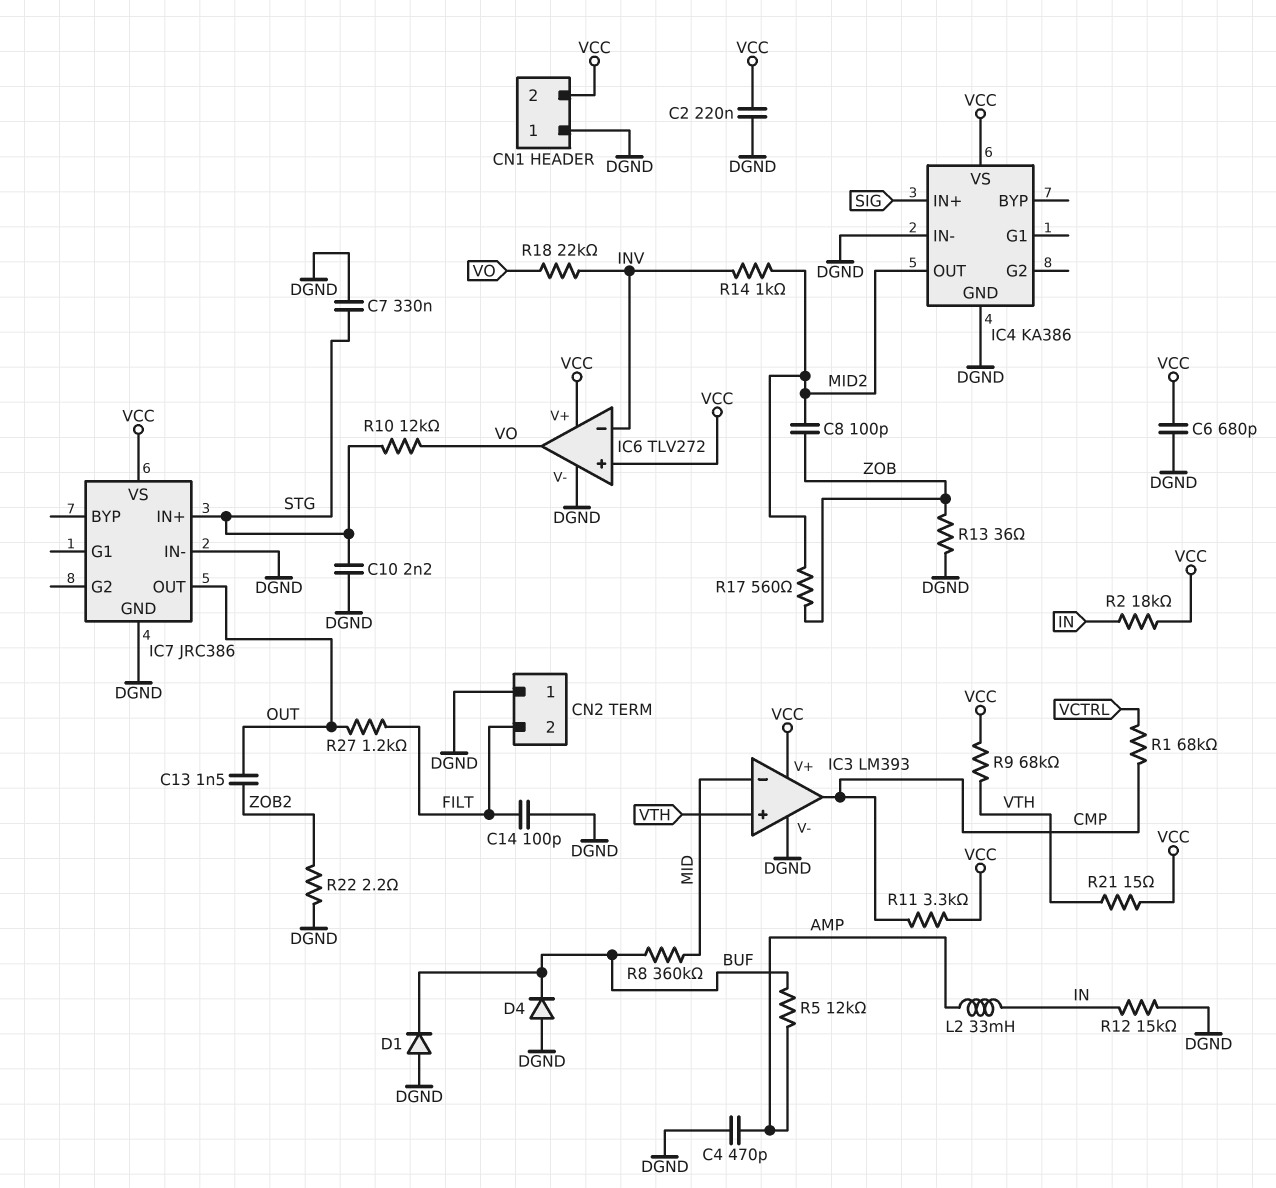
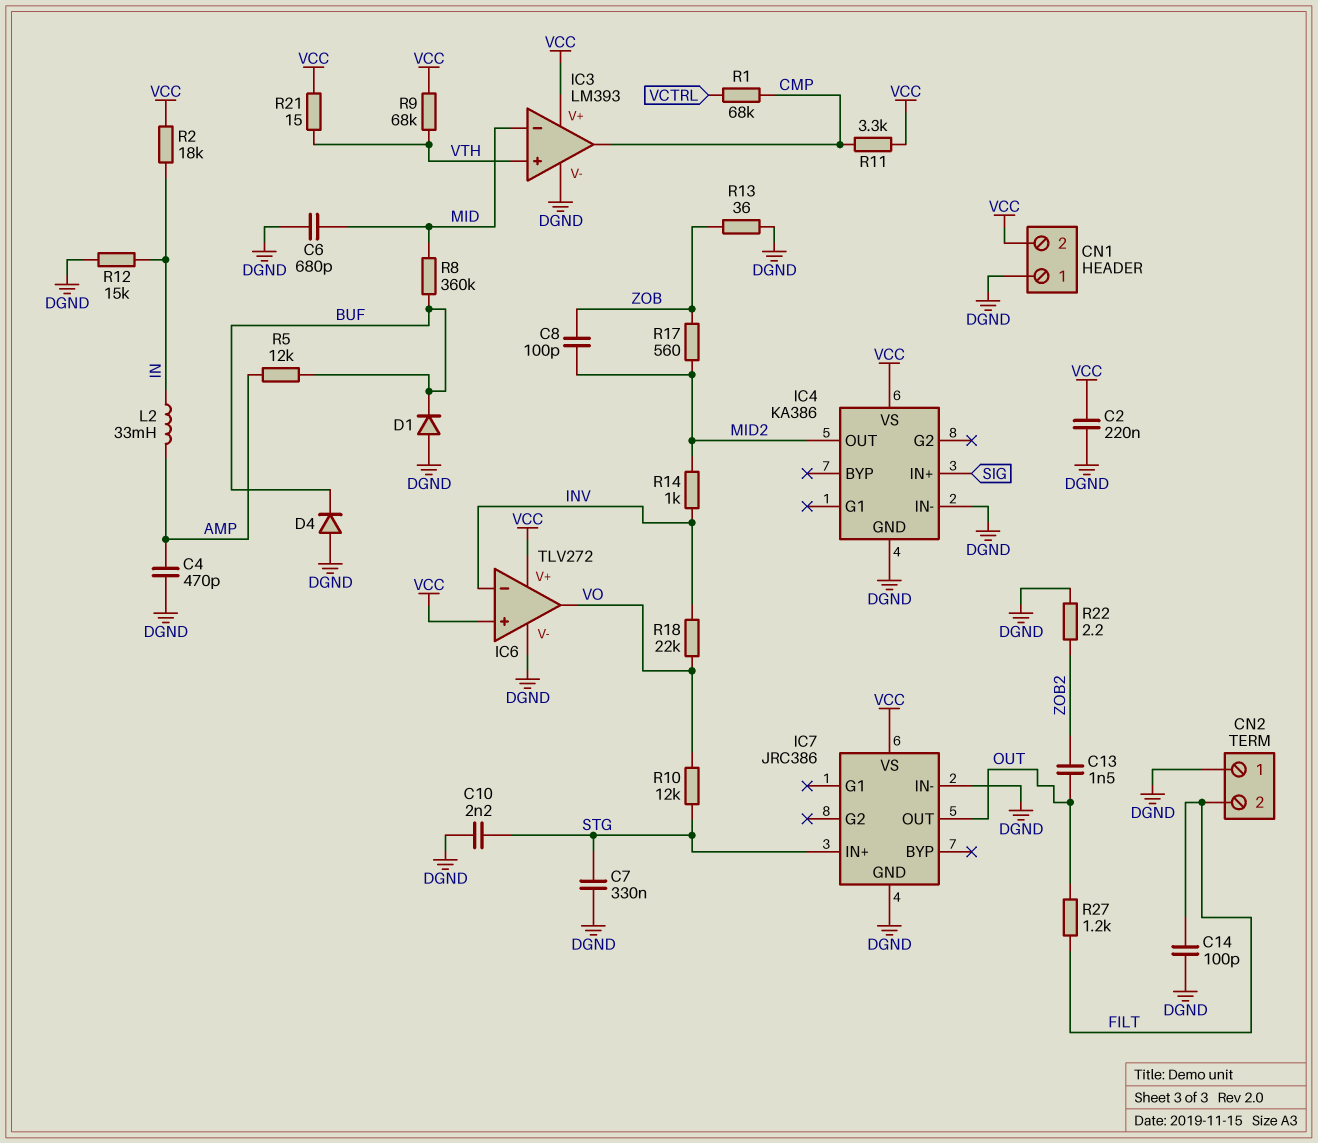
C6: 680pF (DGND, VCC) -> 680pF (DGND, MID)

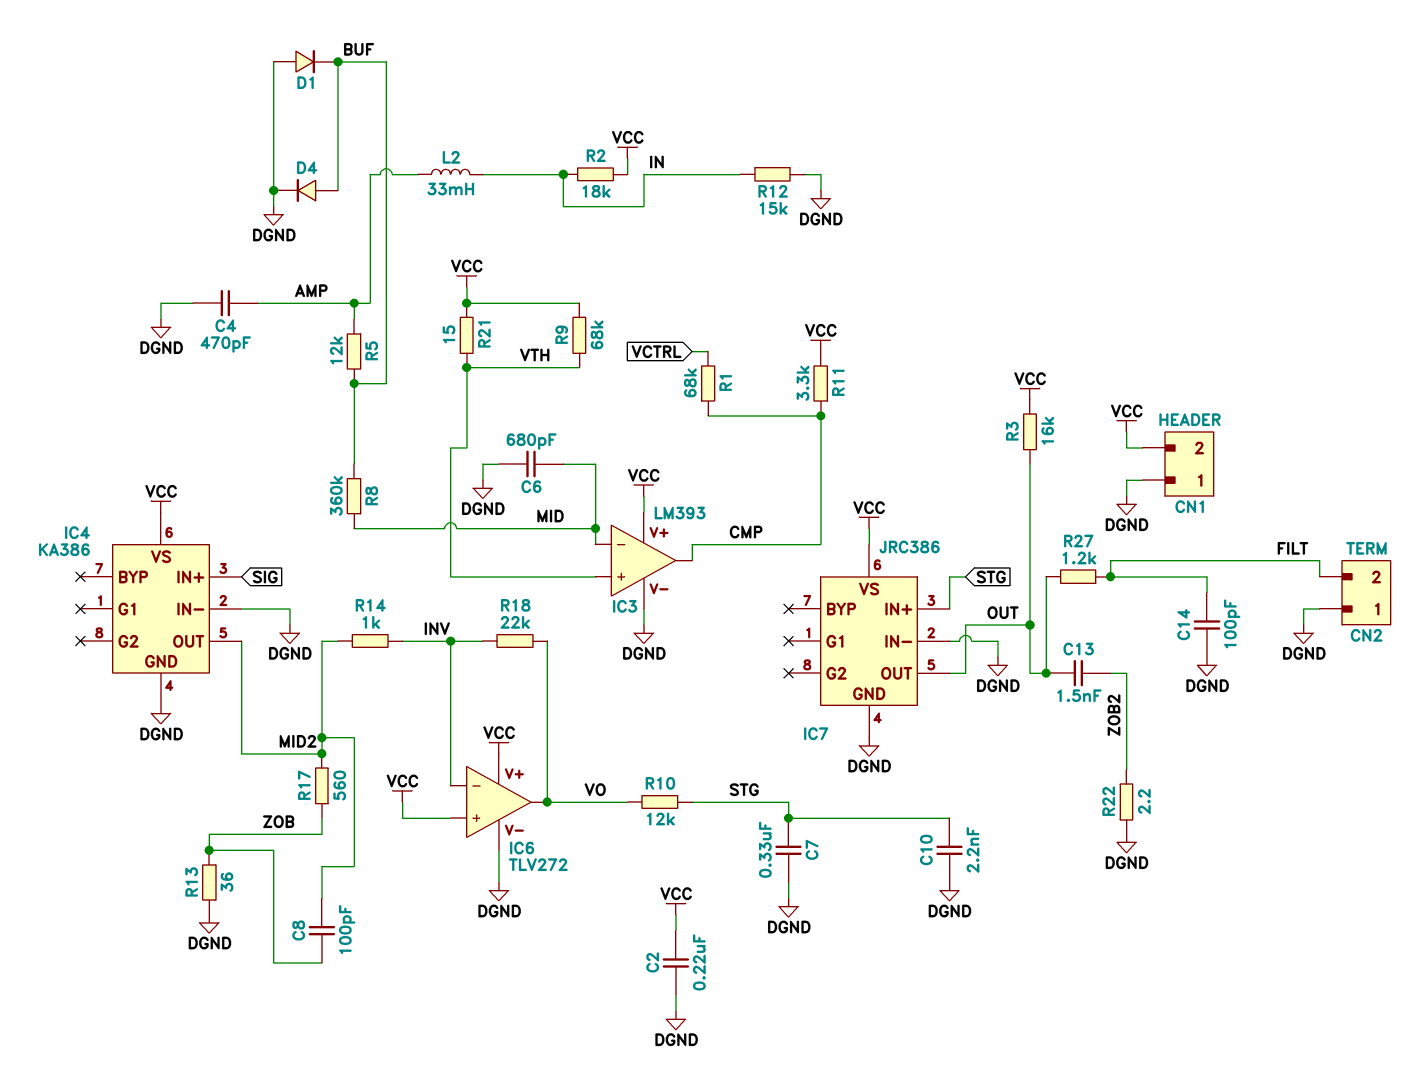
D4: diode (A DGND, K BUF) -> diode (A BUF, K DGND)
R3: none -> 16k (OUT, VCC)

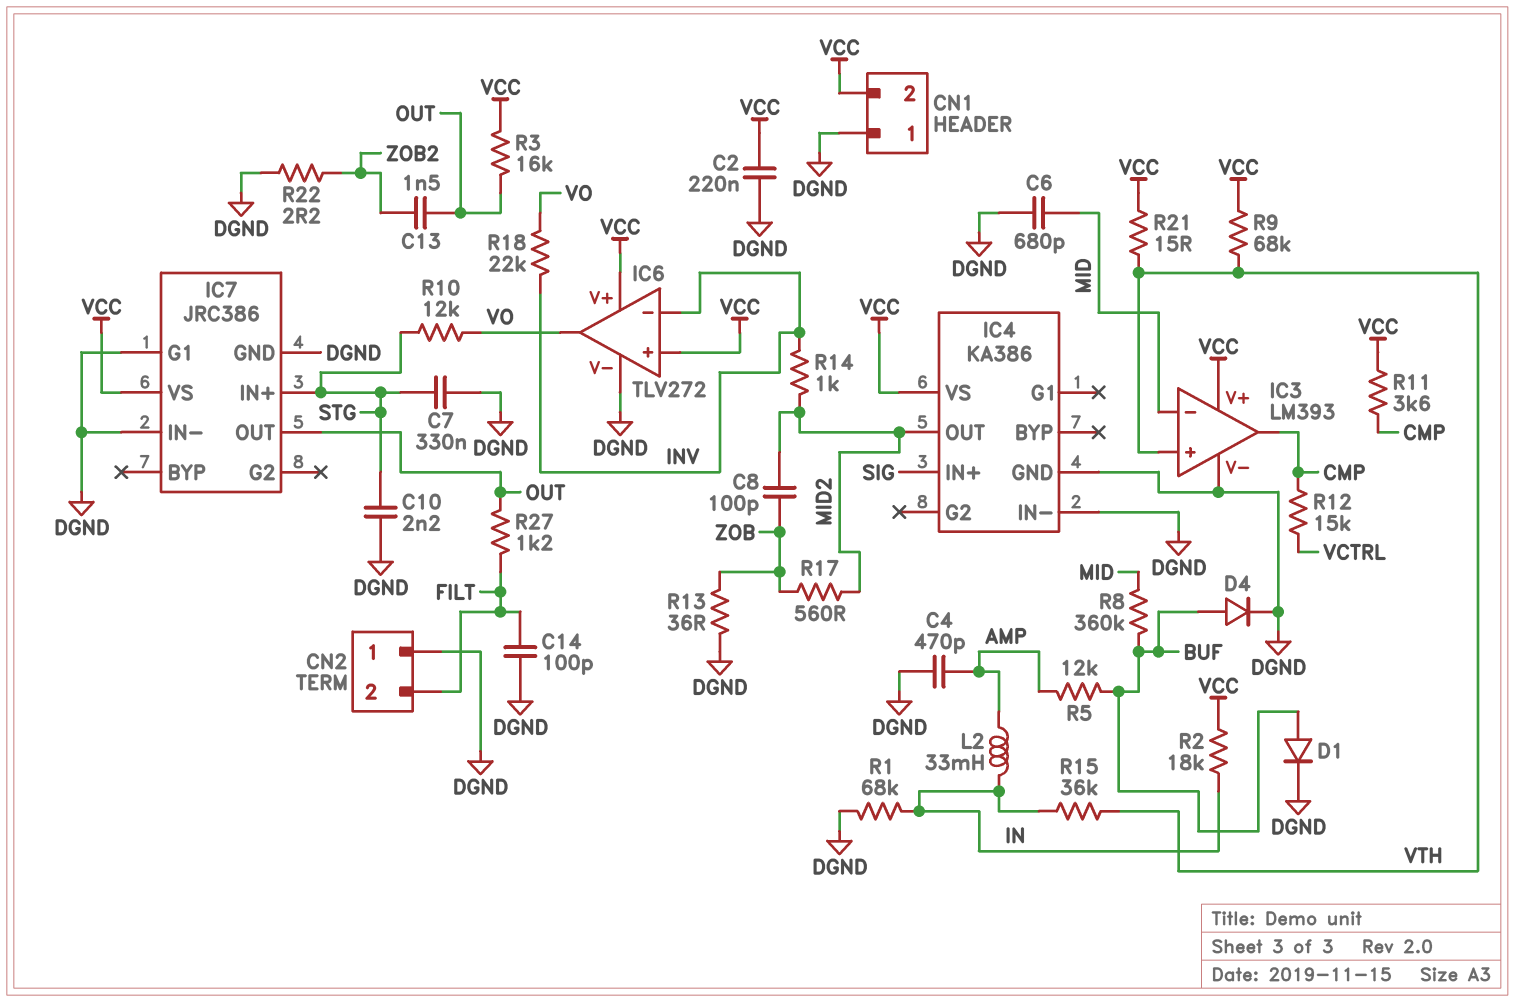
D1: diode (A DGND, K BUF) -> diode (A BUF, K DGND)
IC7 pin G1: none -> DGND
R1: 68k (CMP, VCTRL) -> 68k (DGND, IN)
R11: 3.3k (CMP, VCC) -> 3.6k (CMP, VCC)
R12: 15k (DGND, IN) -> 15k (CMP, VCTRL)
R15: none -> 36k (IN, VTH)

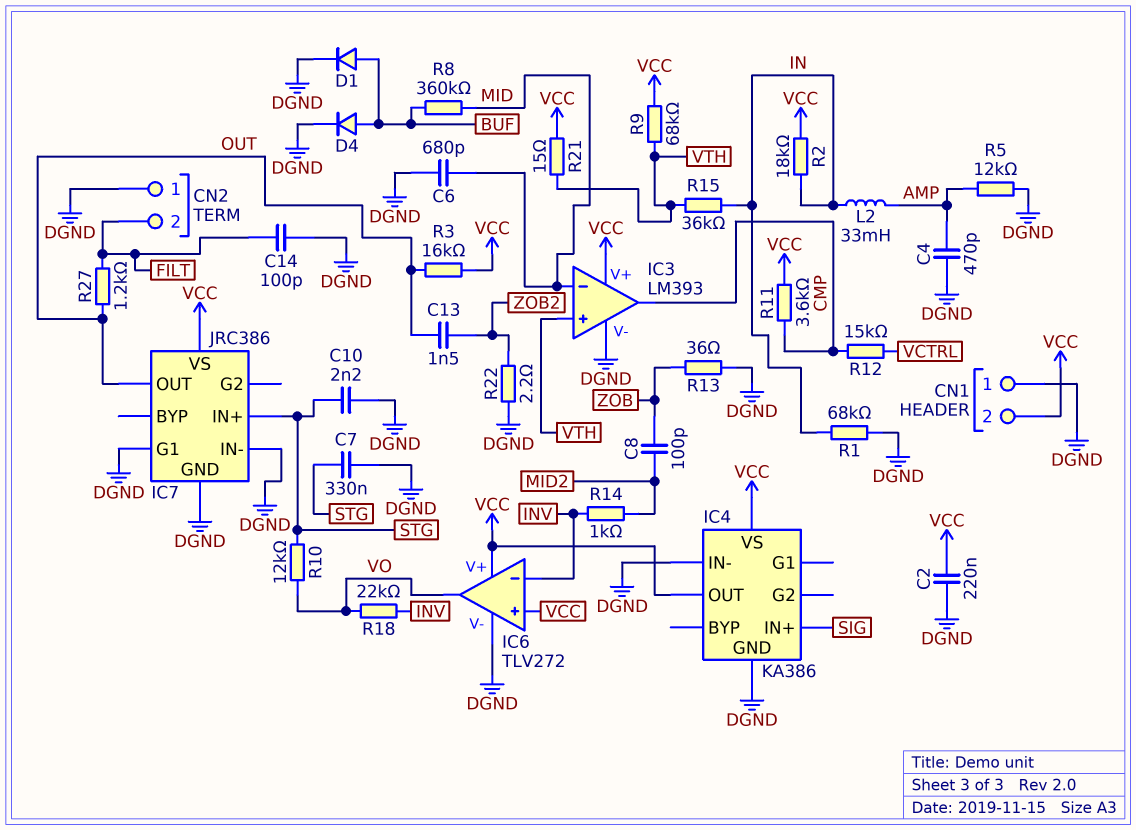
IC4 pin OUT: MID2 -> VCC
R5: 12k (AMP, BUF) -> 12k (AMP, DGND)
R17: 560 (MID2, ZOB) -> none

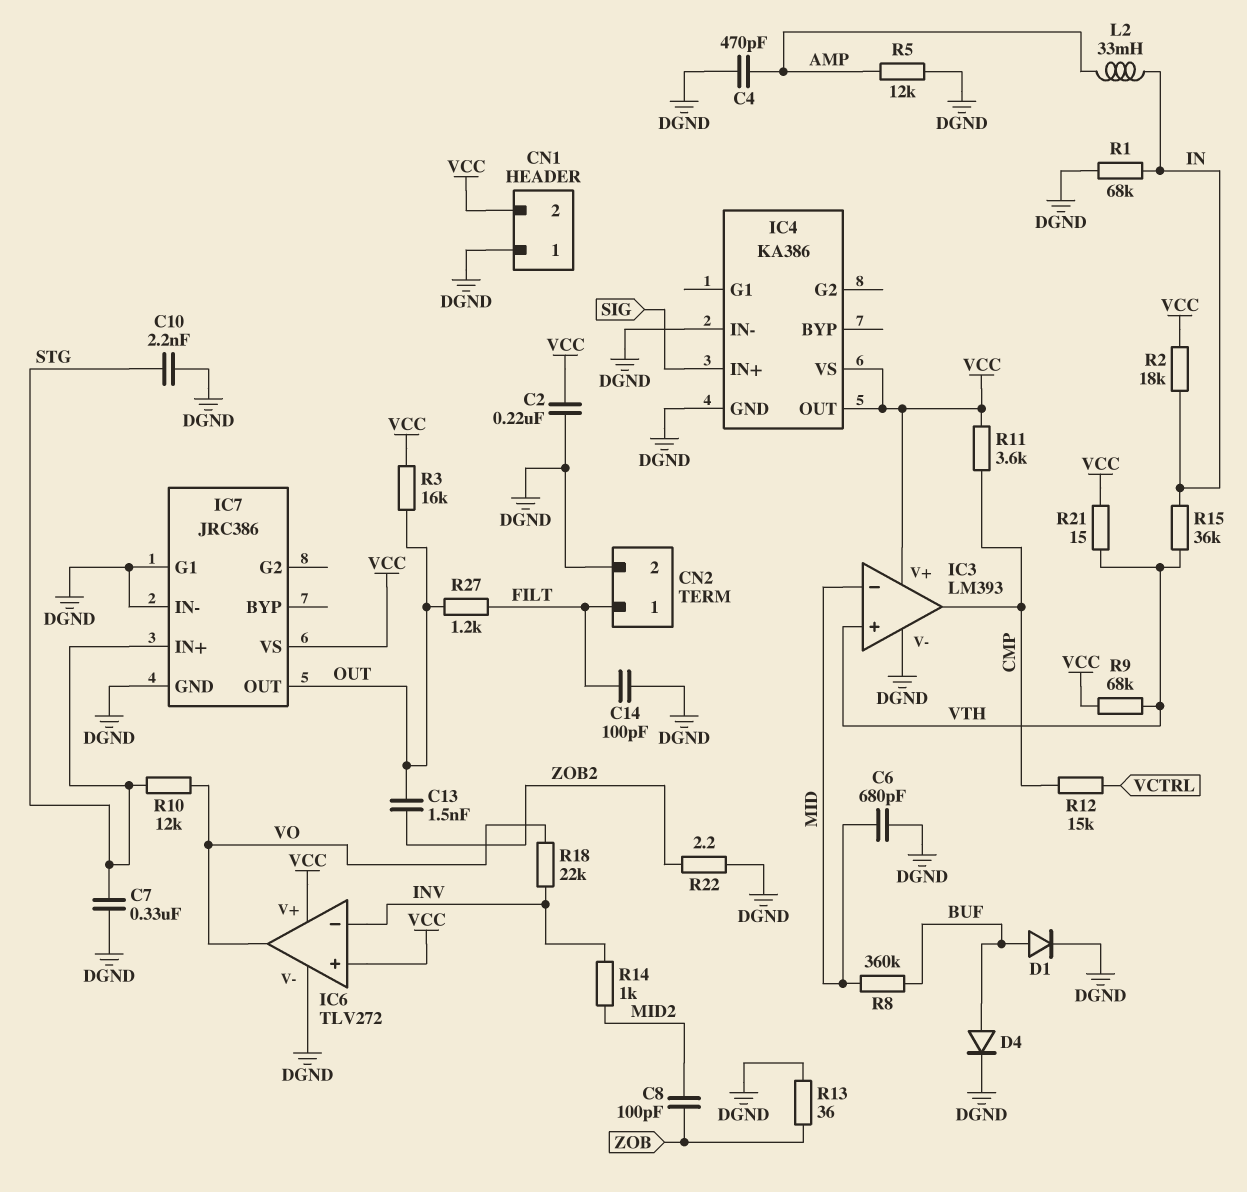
CN2 pin 1: DGND -> FILT
CN2 pin 2: FILT -> DGND

